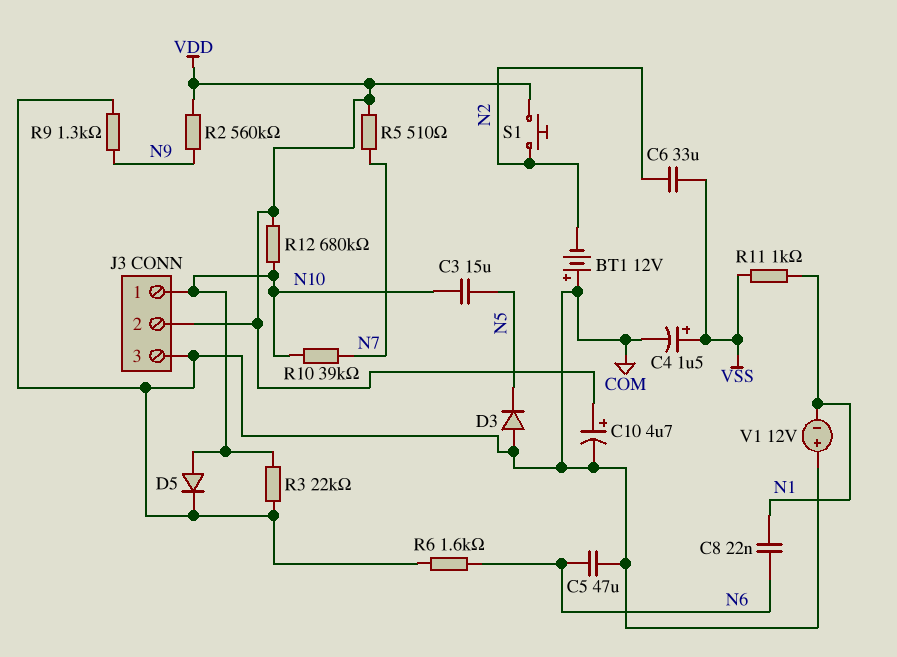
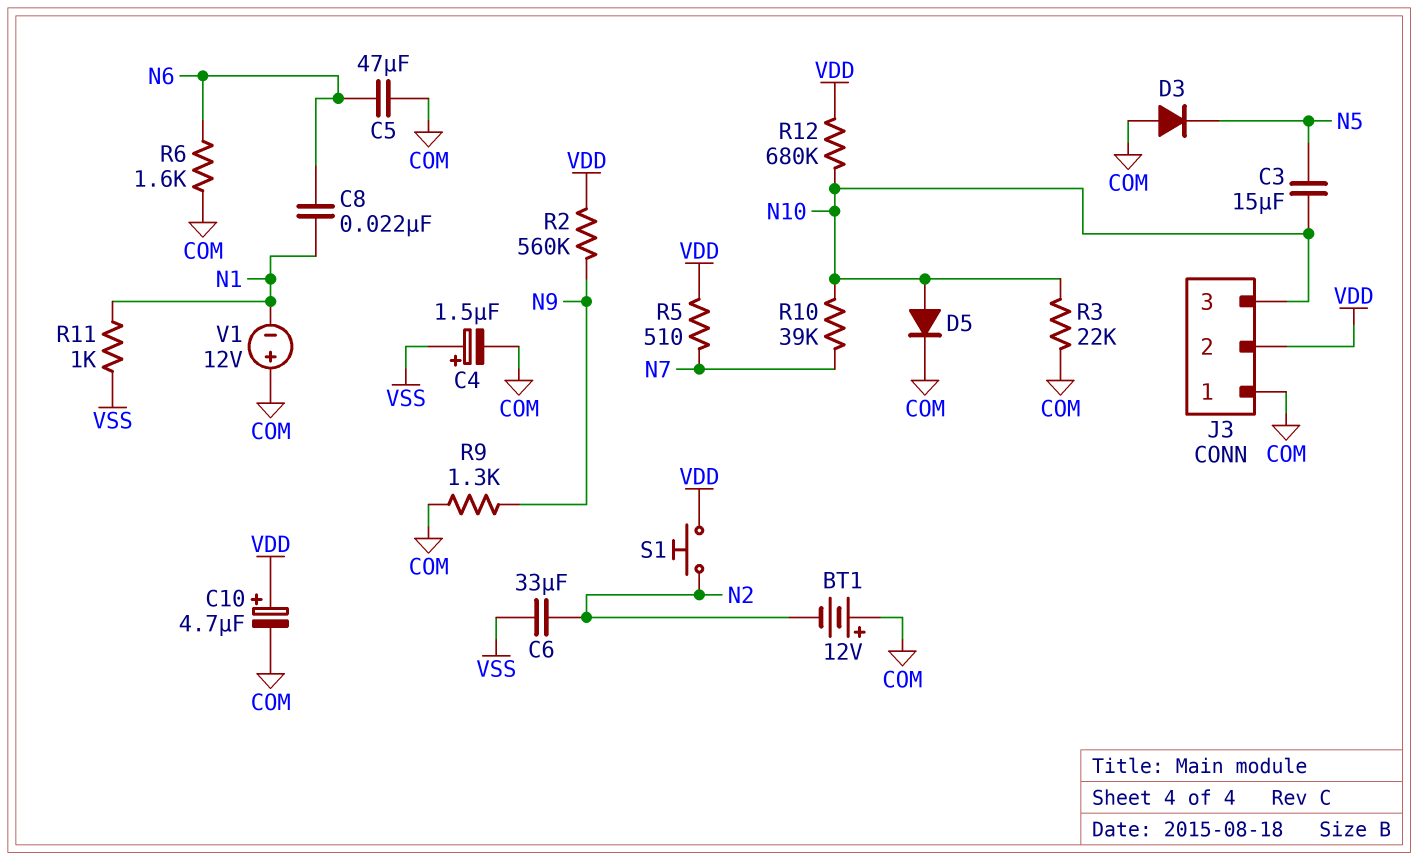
J3 pin 1: N10 -> COM
J3 pin 3: COM -> N10

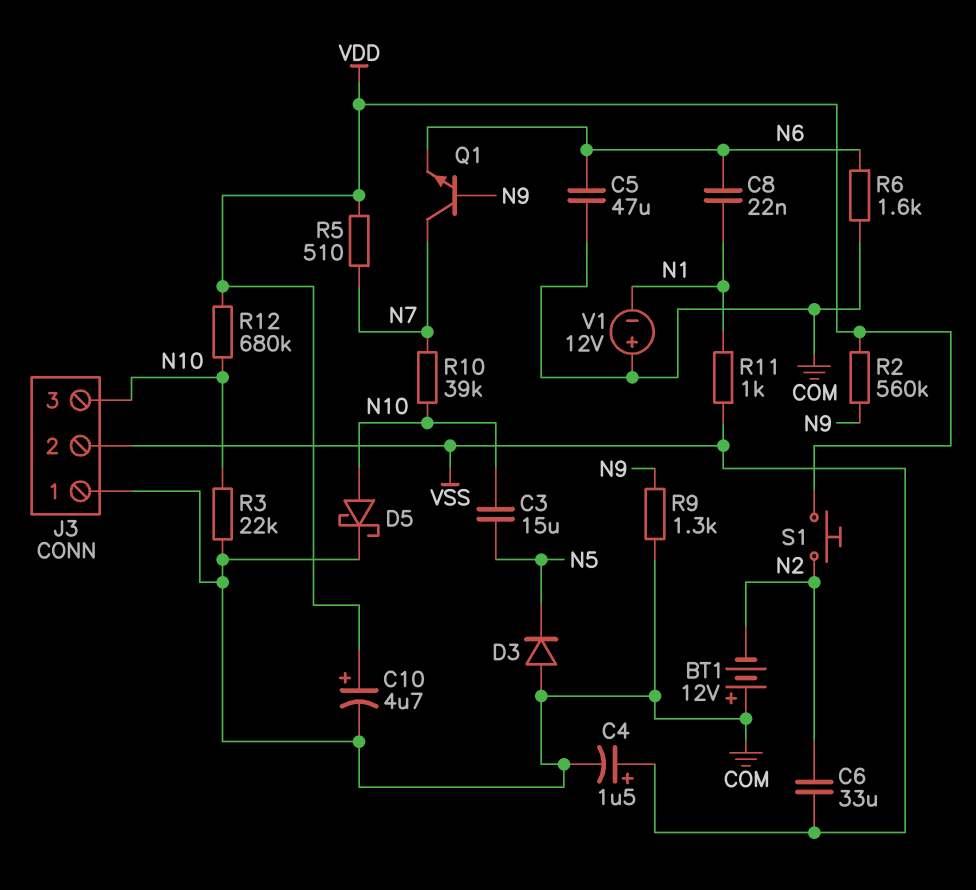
D5: diode (A N10, K COM) -> schottky (A N10, K COM)
J3 pin 2: VDD -> VSS
Q1: none -> NPN (B N9, C N7, E N6)

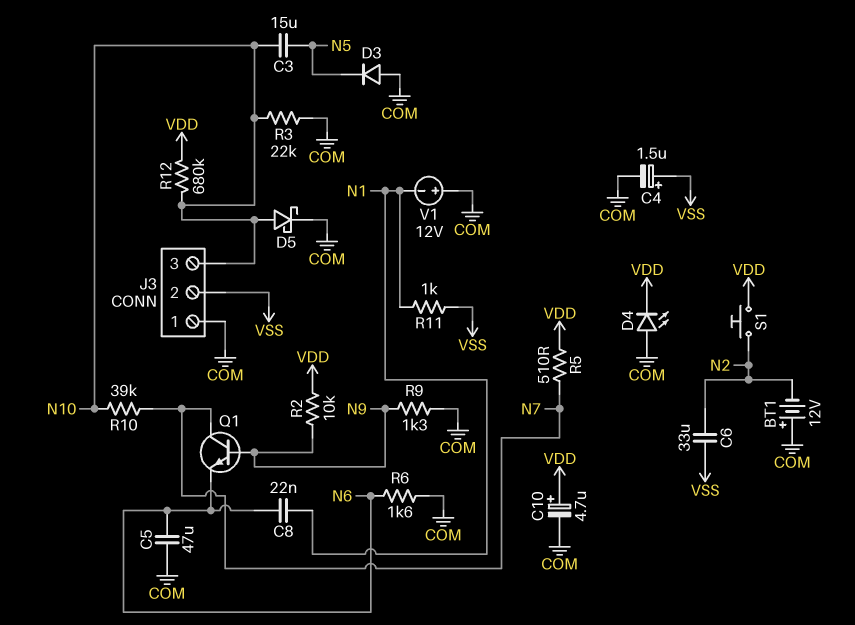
D4: none -> LED (A COM, K VDD)
R2: 560k (N9, VDD) -> 10k (N9, VDD)

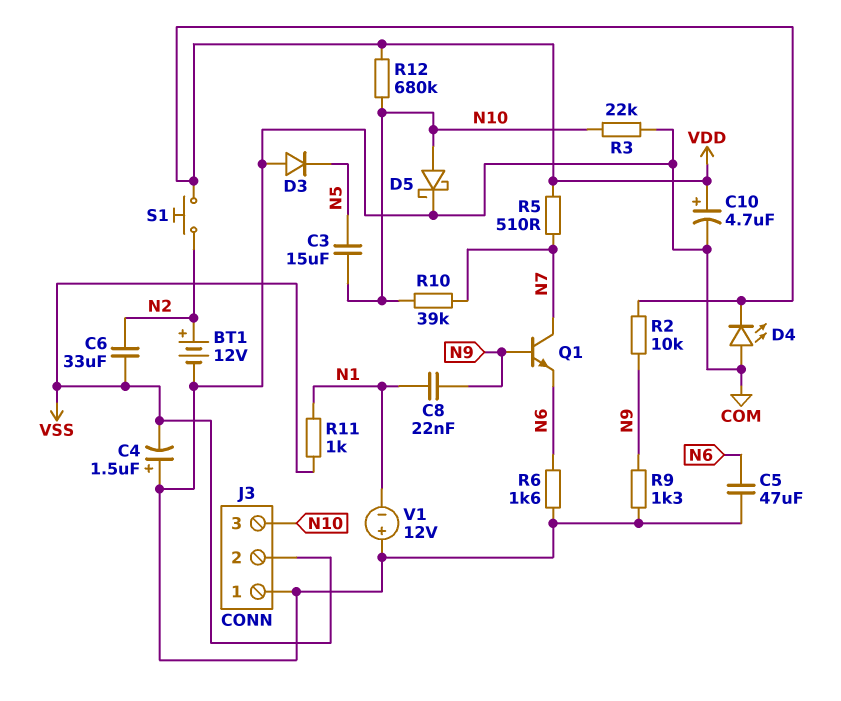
BT1: 12V (plus COM, minus N2) -> 12V (plus N2, minus COM)
C4: 1.5uF (plus VSS, minus COM) -> 1.5uF (plus COM, minus VSS)
C8: 22nF (N1, N6) -> 22nF (N1, N9)

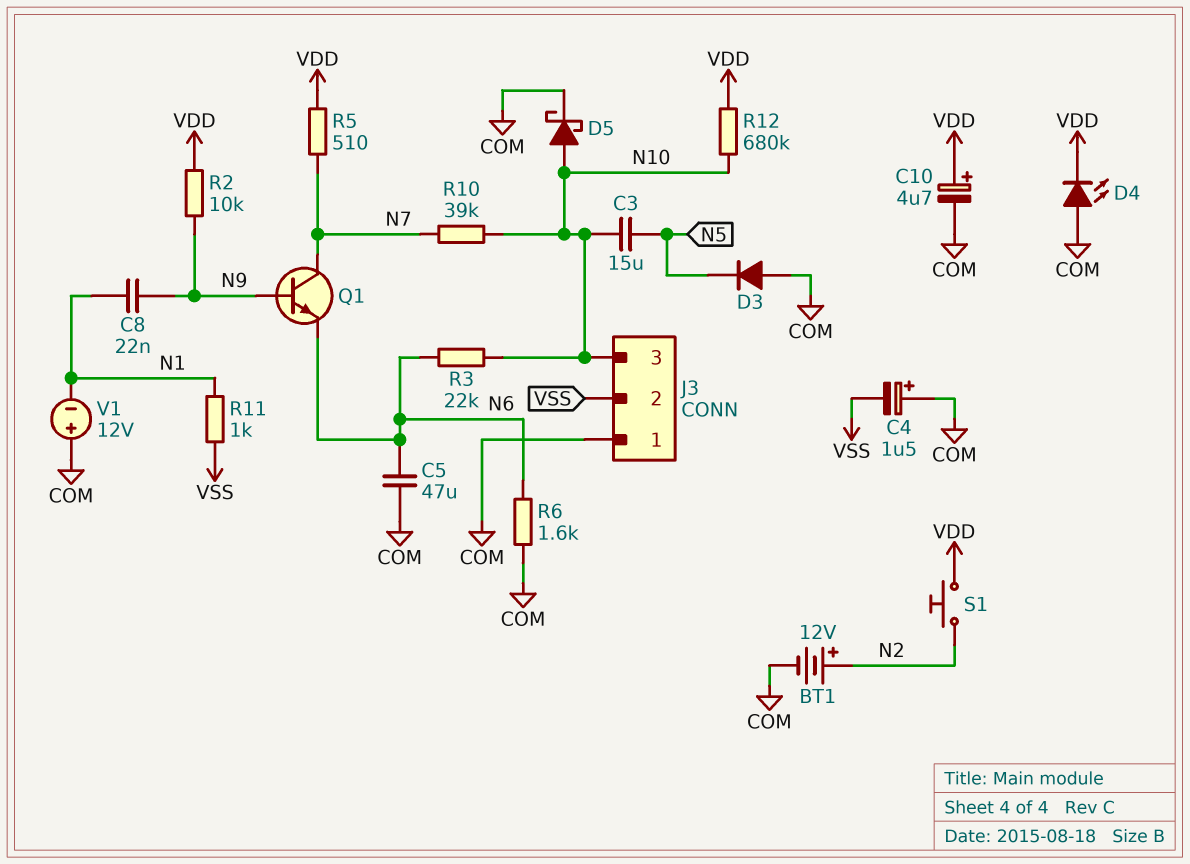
C6: 33uF (N2, VSS) -> none
R3: 22k (COM, N10) -> 22k (N6, N10)
R9: 1.3k (COM, N9) -> none

